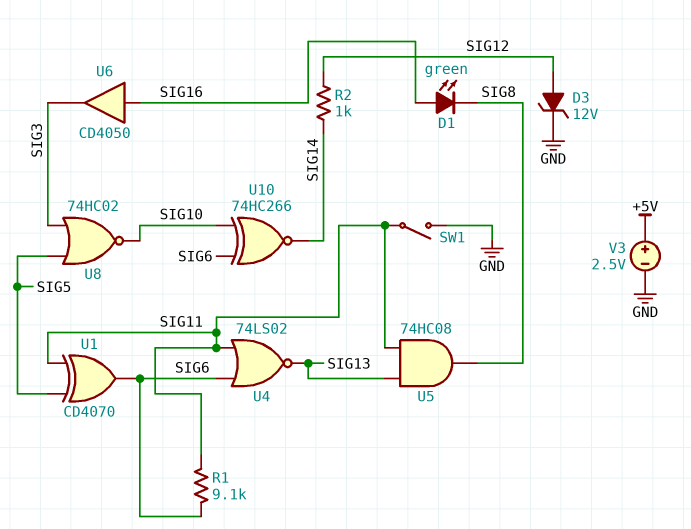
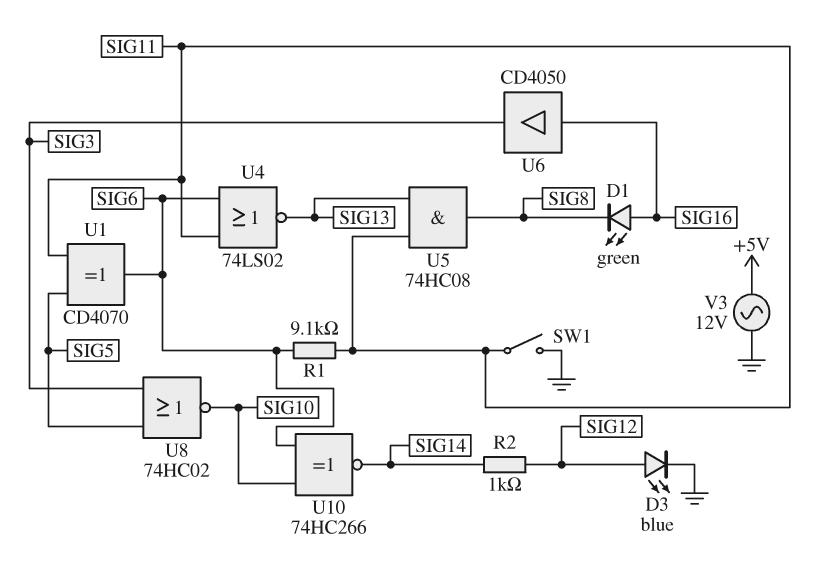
D3: zener 12V (A SIG12, K GND) -> LED blue (A SIG12, K GND)
V3: 2.5V (plus +5V, minus GND) -> AC 12V (+5V, GND)

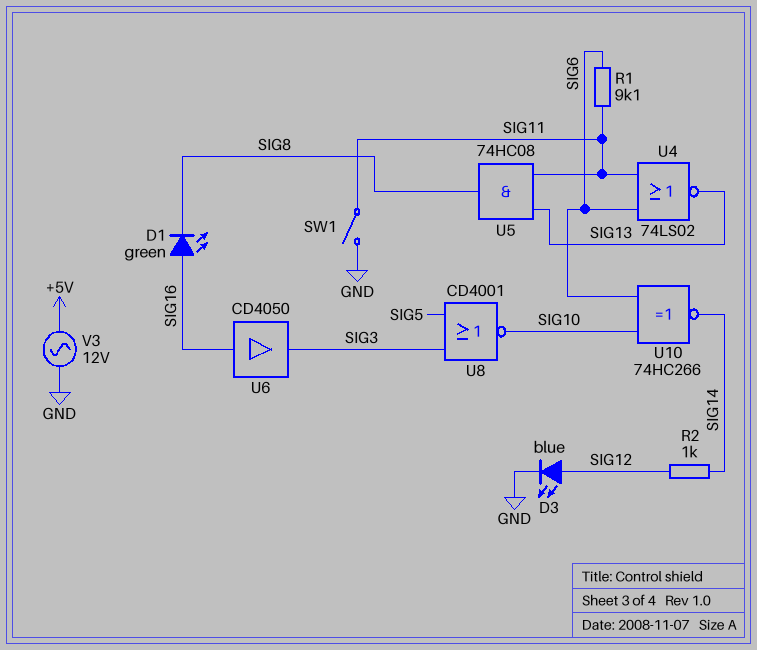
U1: XOR CD4070 (in SIG5, in SIG11, out SIG6) -> none
U8: NOR 74HC02 (in SIG3, in SIG5, out SIG10) -> NOR CD4001 (in SIG3, in SIG5, out SIG10)

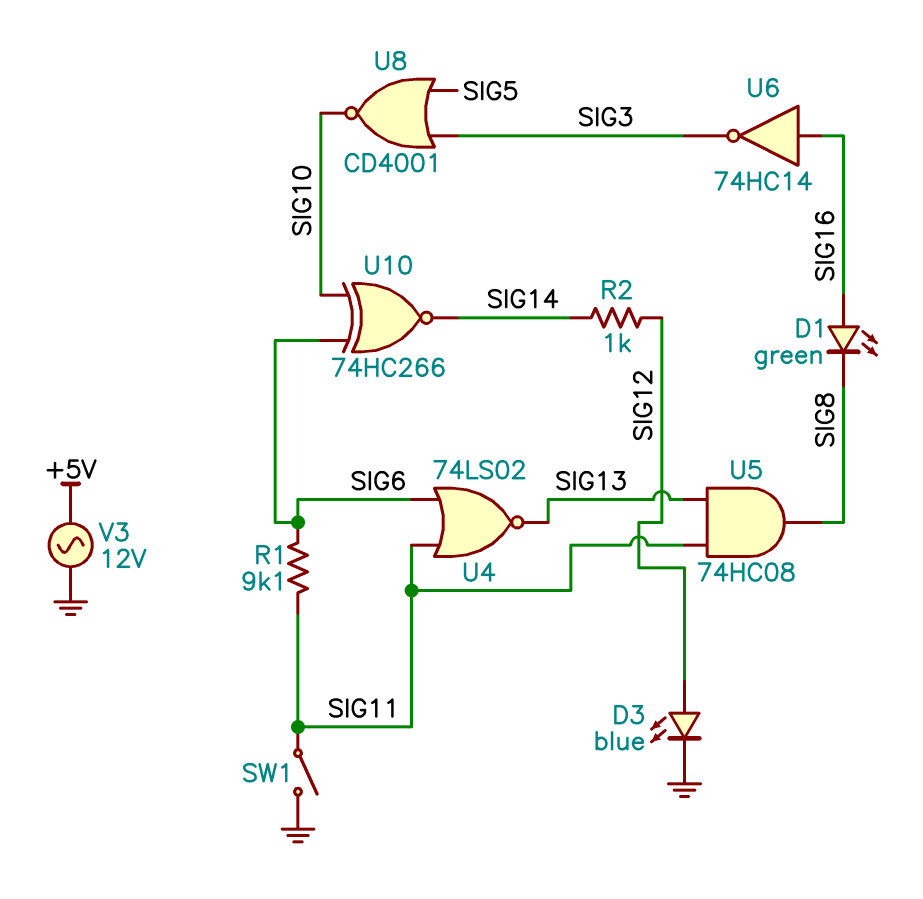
U6: buffer CD4050 (in SIG16, out SIG3) -> NOT 74HC14 (in SIG16, out SIG3)

